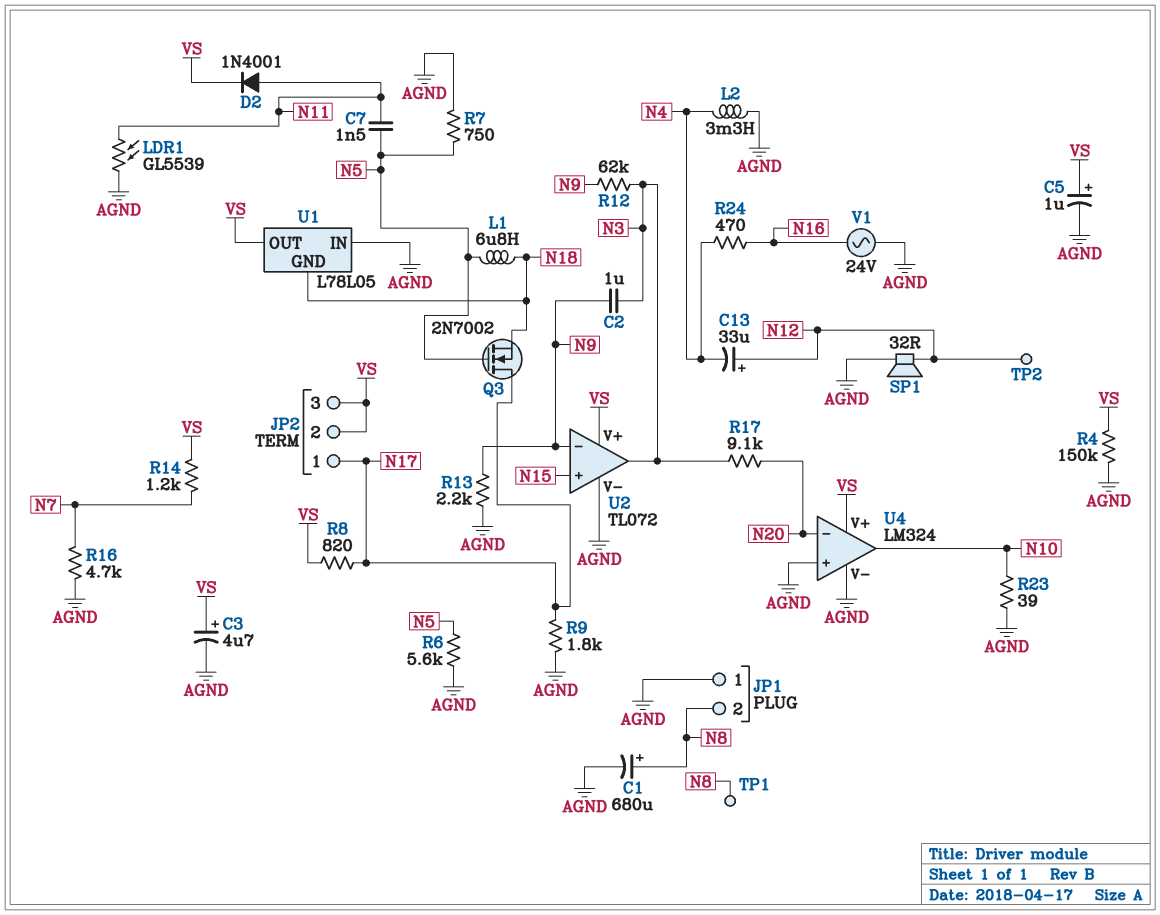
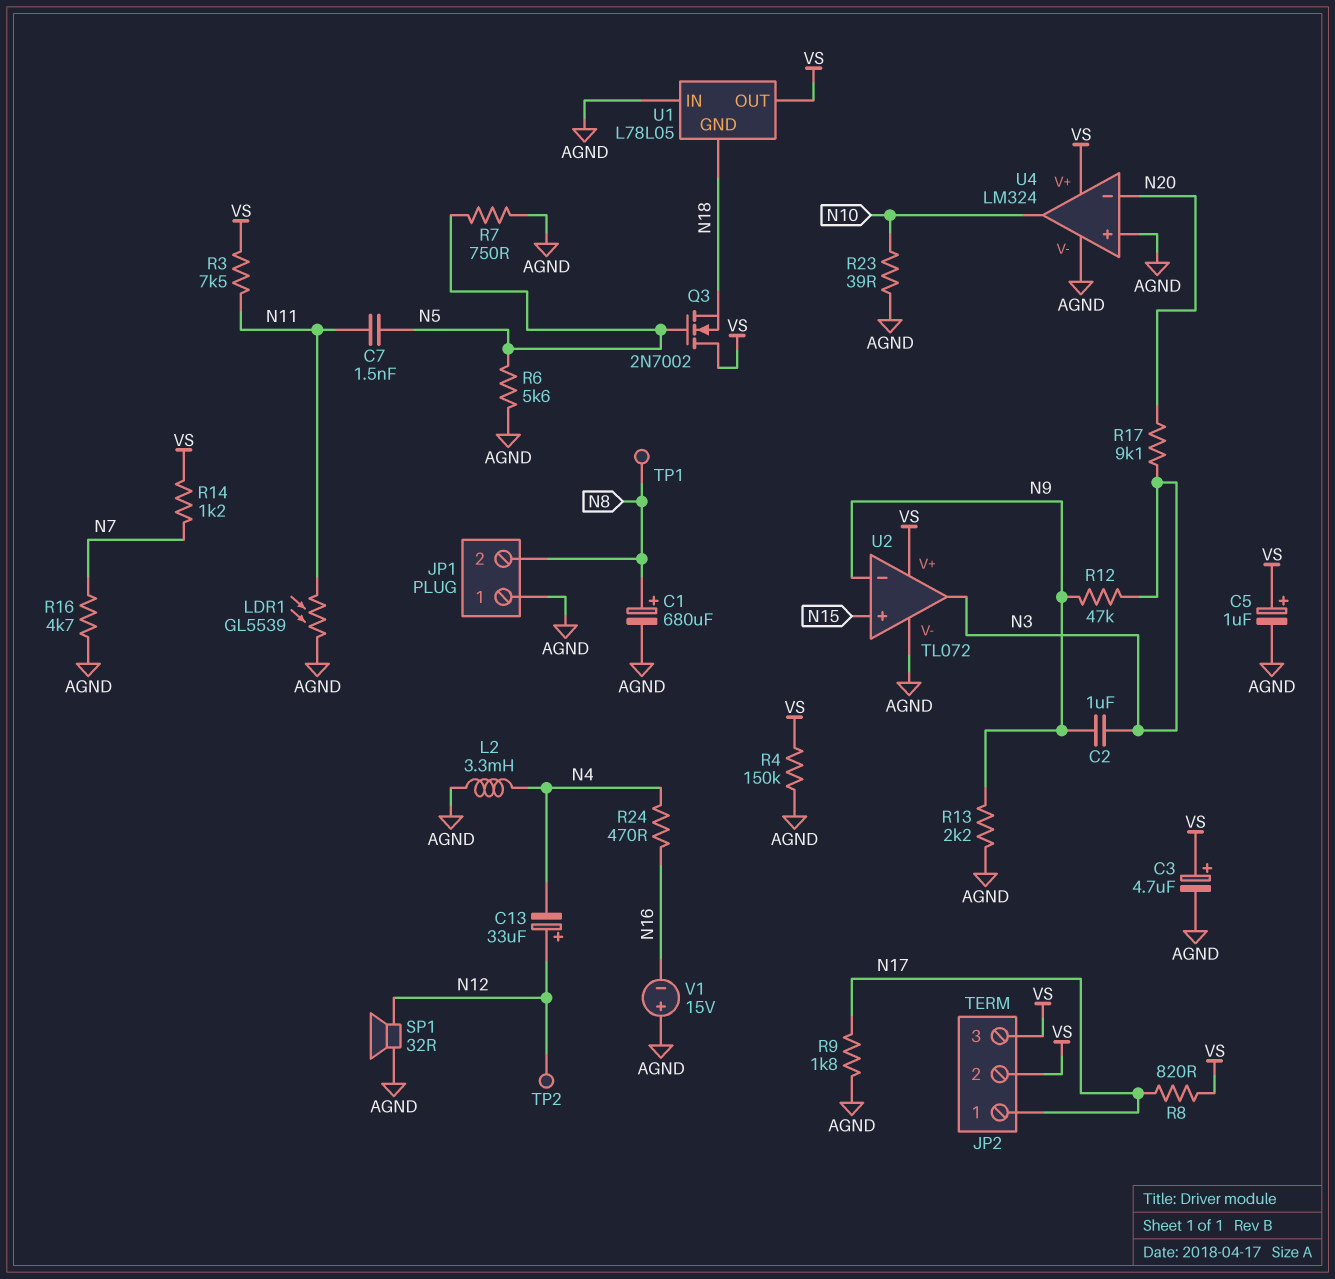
D2: diode 1N4001 (A N11, K VS) -> none
L1: 6.8uH (N5, N18) -> none
Q3: NMOS 2N7002 (G N5, D N17, S N18) -> NMOS 2N7002 (G N5, D VS, S N18)
R3: none -> 7.5k (N11, VS)
R12: 62k (N3, N9) -> 47k (N3, N9)
V1: AC 24V (AGND, N16) -> 15V (plus AGND, minus N16)

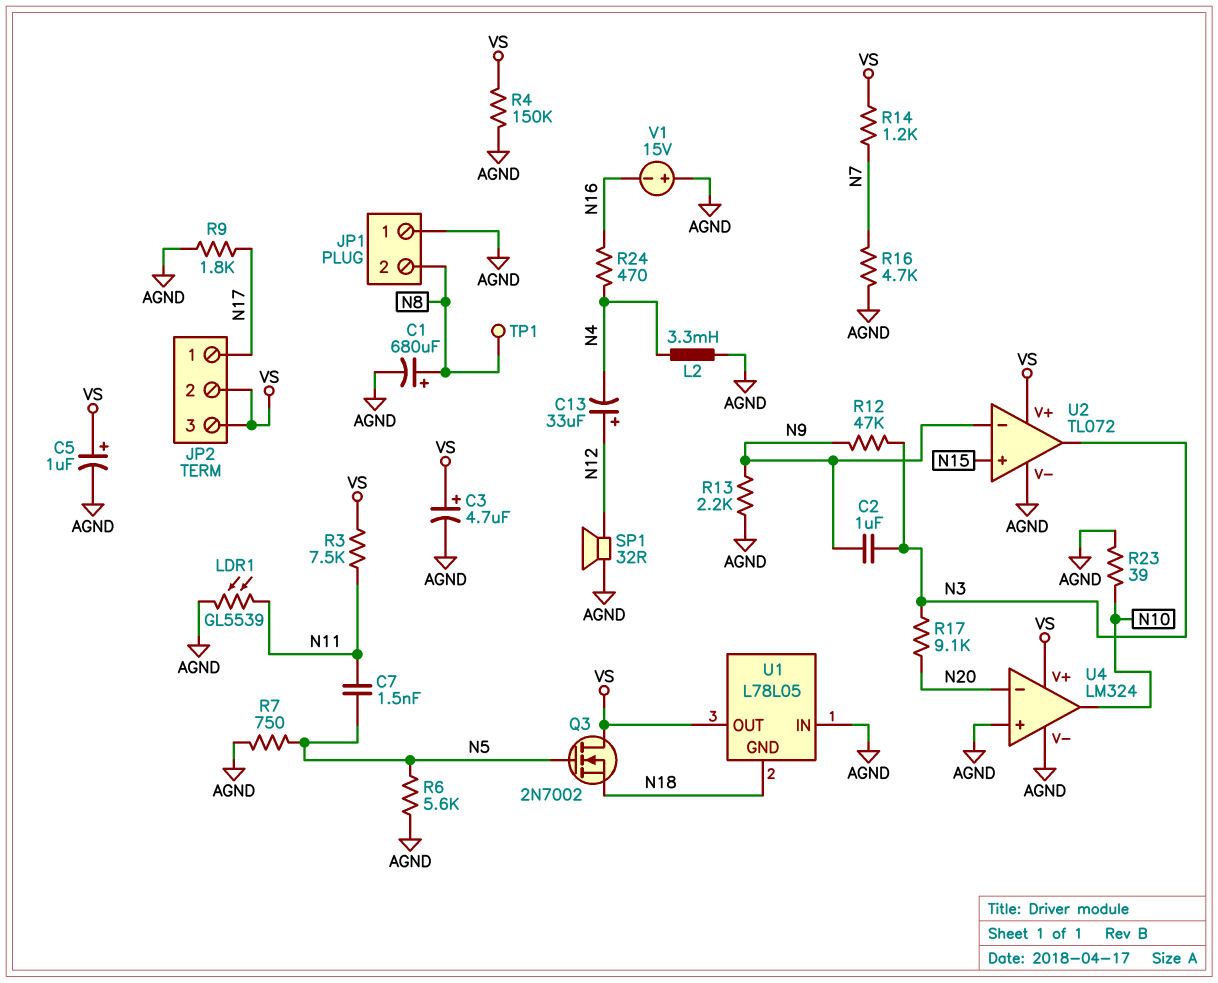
R8: 820 (N17, VS) -> none
TP2: test point (N12) -> none

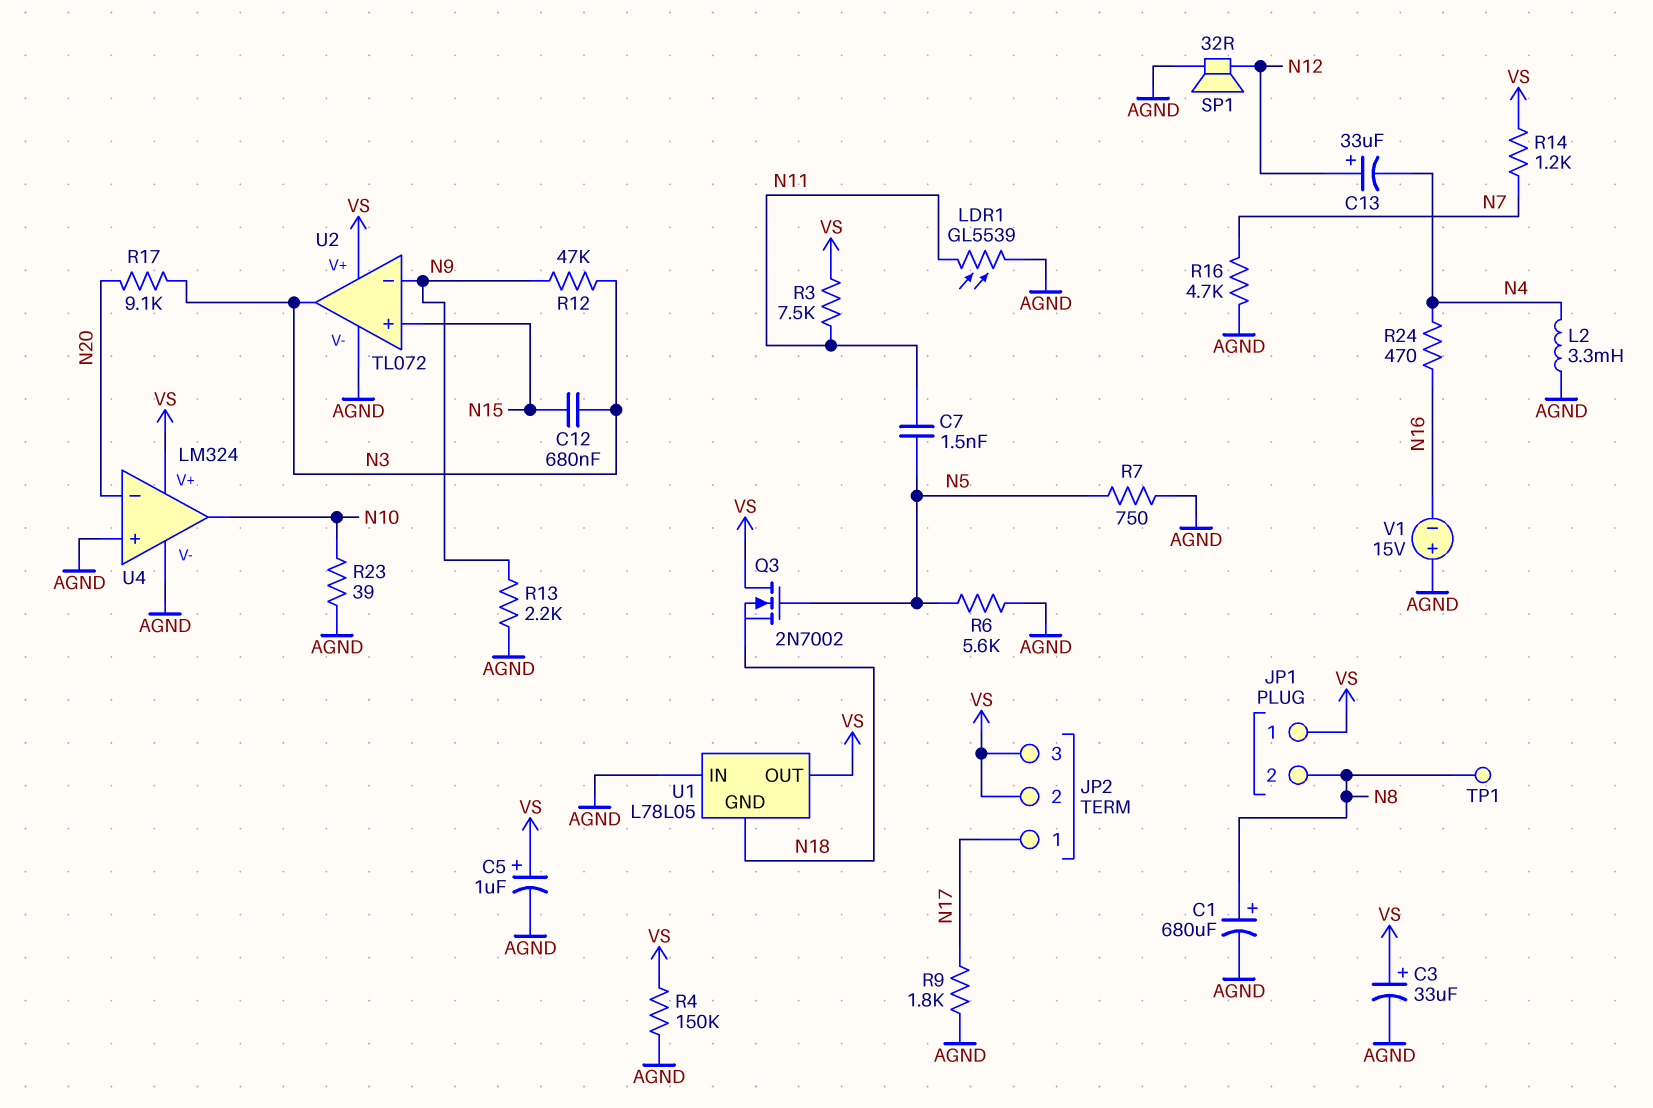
C2: 1uF (N3, N9) -> none
C3: 4.7uF (plus VS, minus AGND) -> 33uF (plus VS, minus AGND)
C12: none -> 680nF (N3, N15)
JP1 pin 1: AGND -> VS

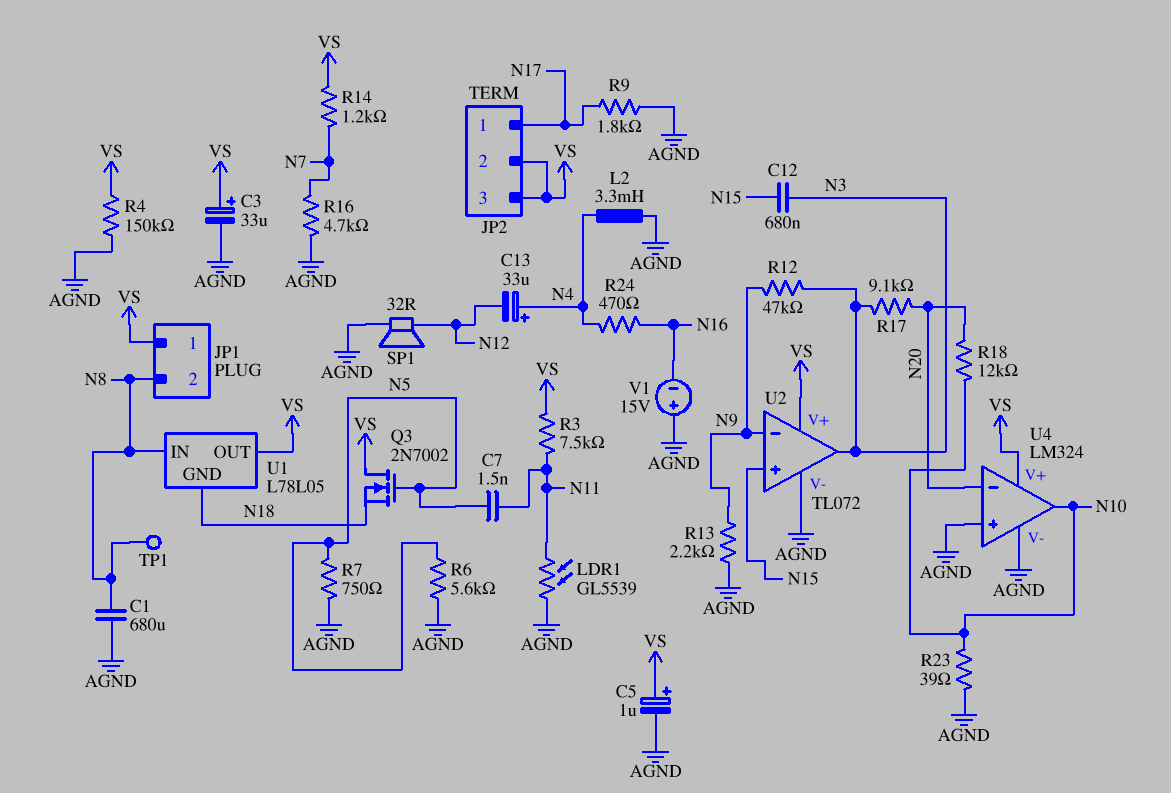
C1: 680uF (plus N8, minus AGND) -> 680uF (AGND, N8)
C13: 33uF (plus N12, minus N4) -> 33uF (plus N4, minus N12)
R18: none -> 12k (N10, N20)
U1 pin IN: AGND -> N8

